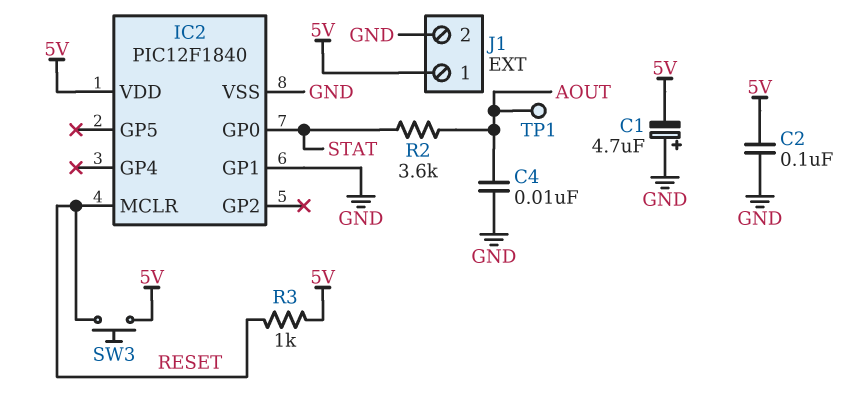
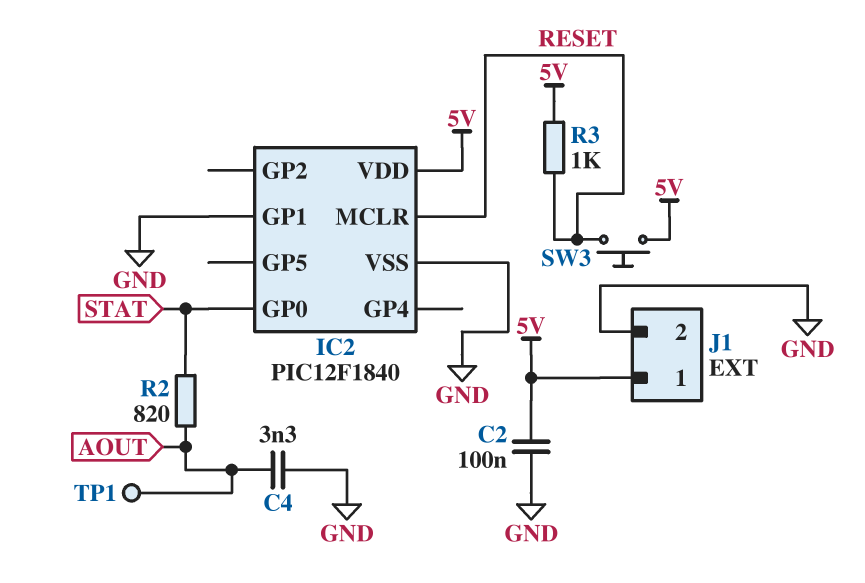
C1: 4.7uF (plus GND, minus 5V) -> none
C4: 10nF (AOUT, GND) -> 3.3nF (AOUT, GND)
R2: 3.6k (AOUT, STAT) -> 820 (AOUT, STAT)

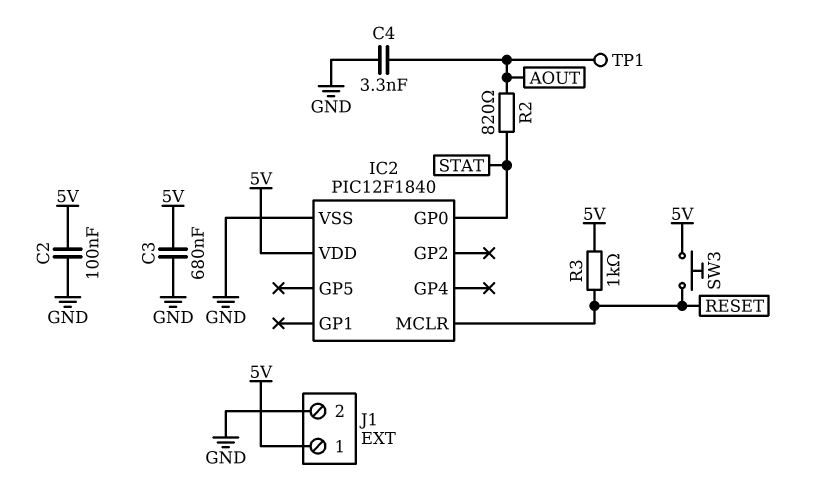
C3: none -> 680nF (5V, GND)
IC2 pin GP1: GND -> none

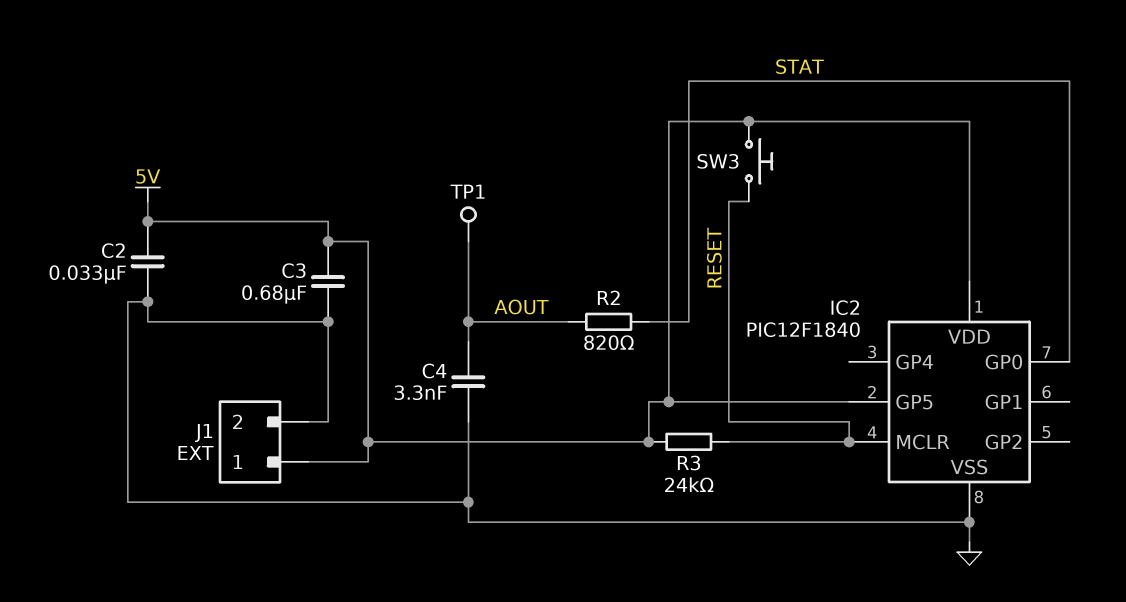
C2: 100nF (5V, GND) -> 33nF (5V, GND)
IC2 pin GP5: none -> 5V
R3: 1k (5V, RESET) -> 24k (5V, RESET)

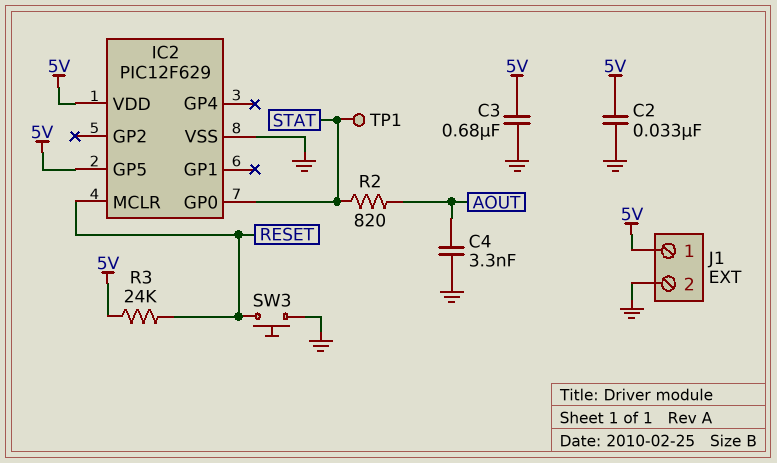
IC2: PIC12F1840 -> PIC12F629
SW3: button (5V, RESET) -> button (GND, RESET)
TP1: test point (AOUT) -> test point (STAT)

